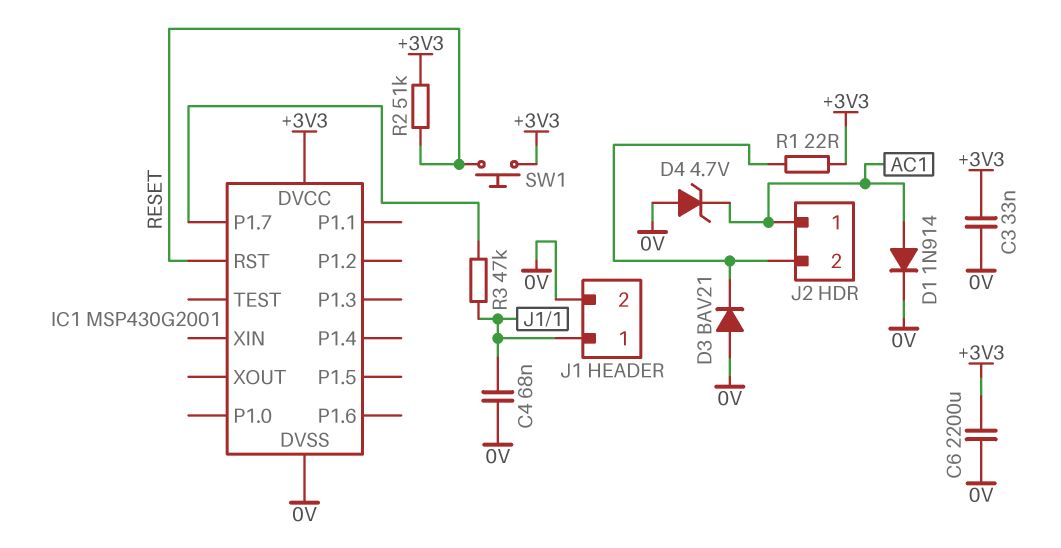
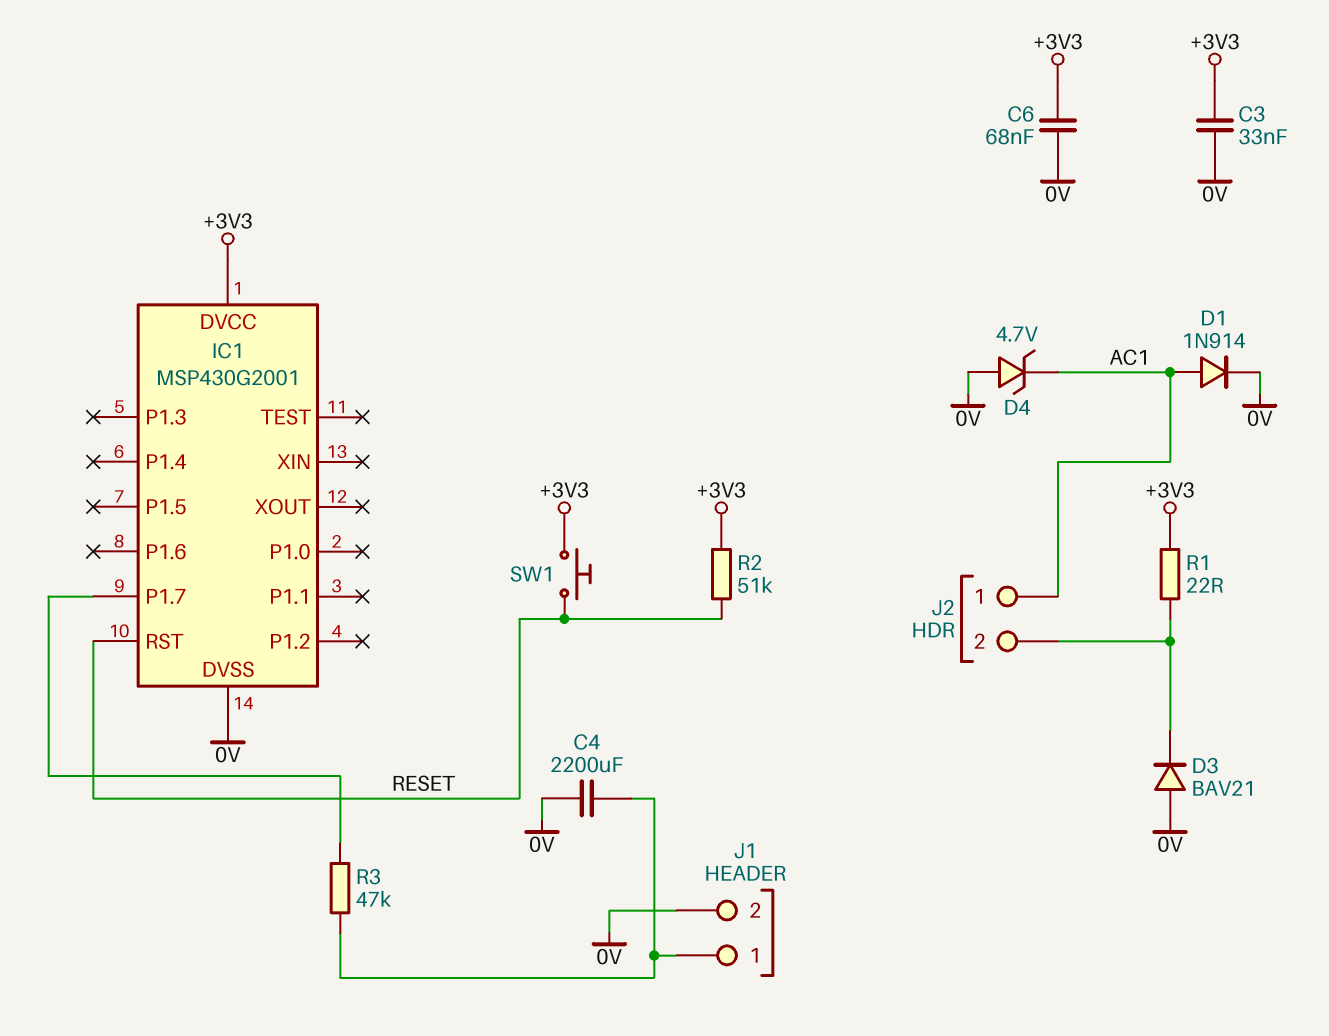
C4: 68nF (0V, J1/1) -> 2200uF (0V, J1/1)
C6: 2200uF (+3V3, 0V) -> 68nF (+3V3, 0V)

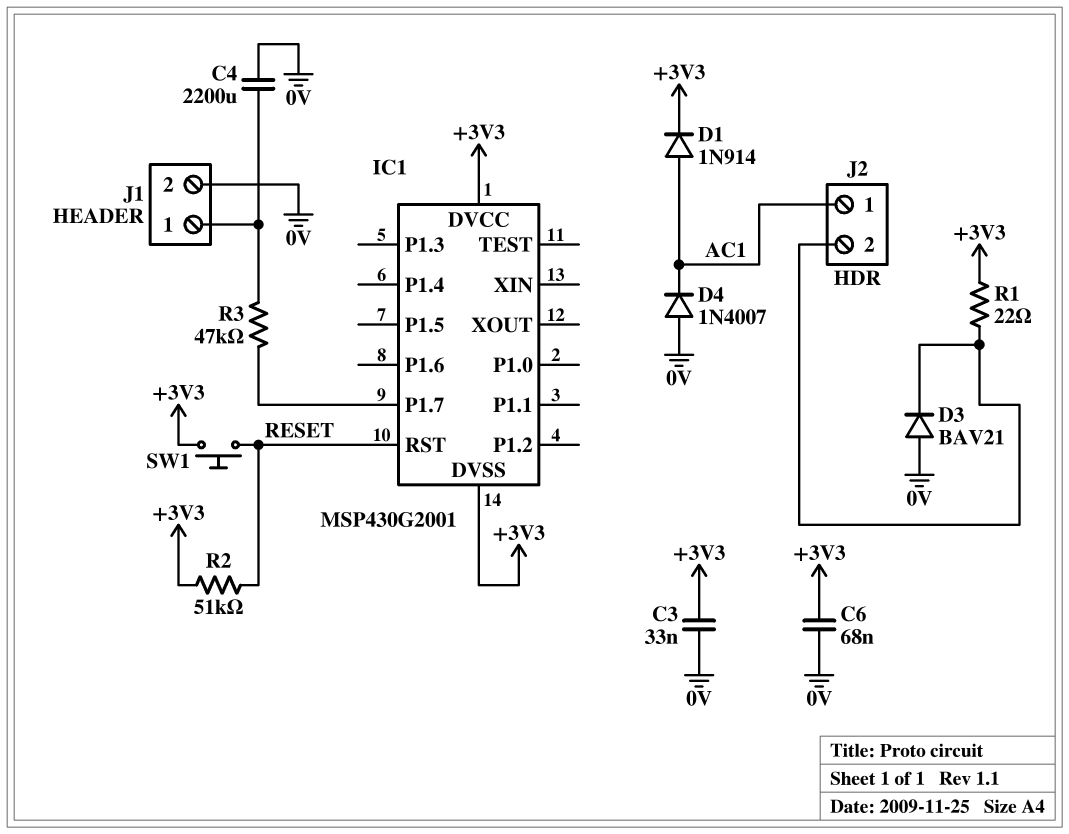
D1: diode 1N914 (A AC1, K 0V) -> diode 1N914 (A AC1, K +3V3)
D4: zener 4.7V (A 0V, K AC1) -> diode 1N4007 (A 0V, K AC1)
IC1 pin DVSS: 0V -> +3V3

